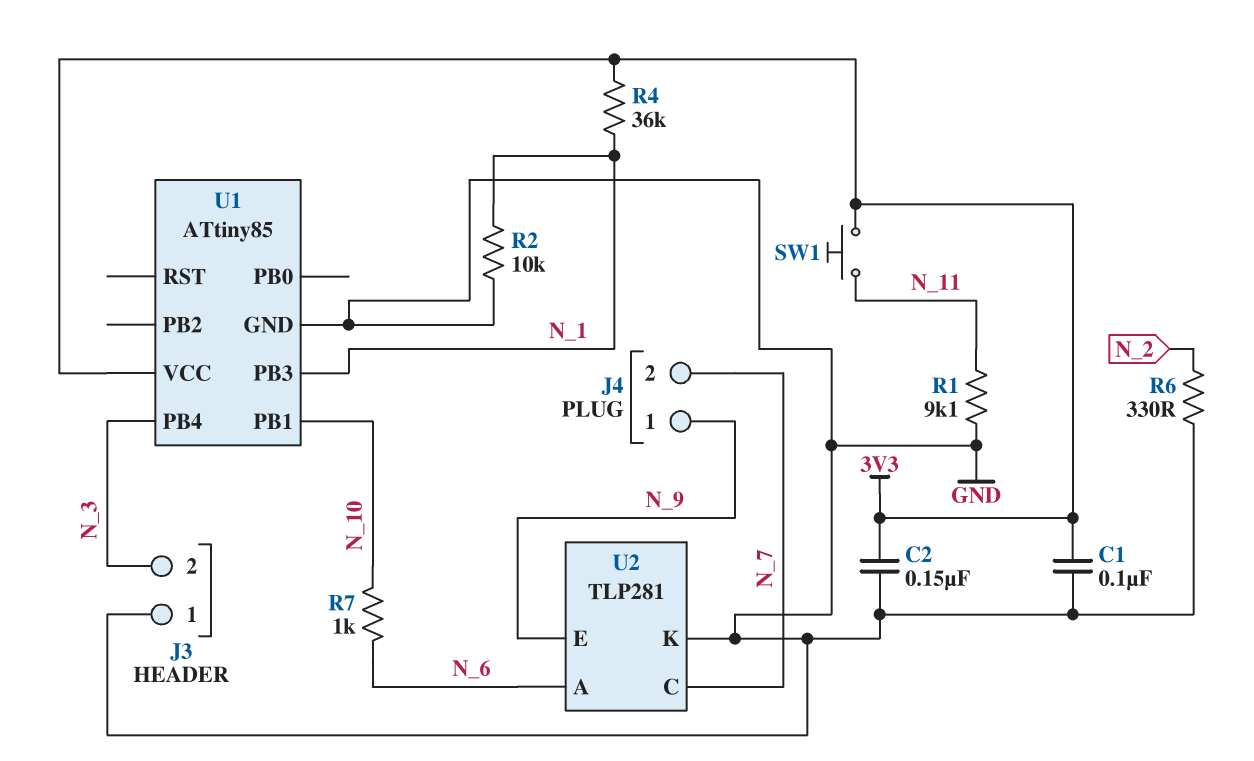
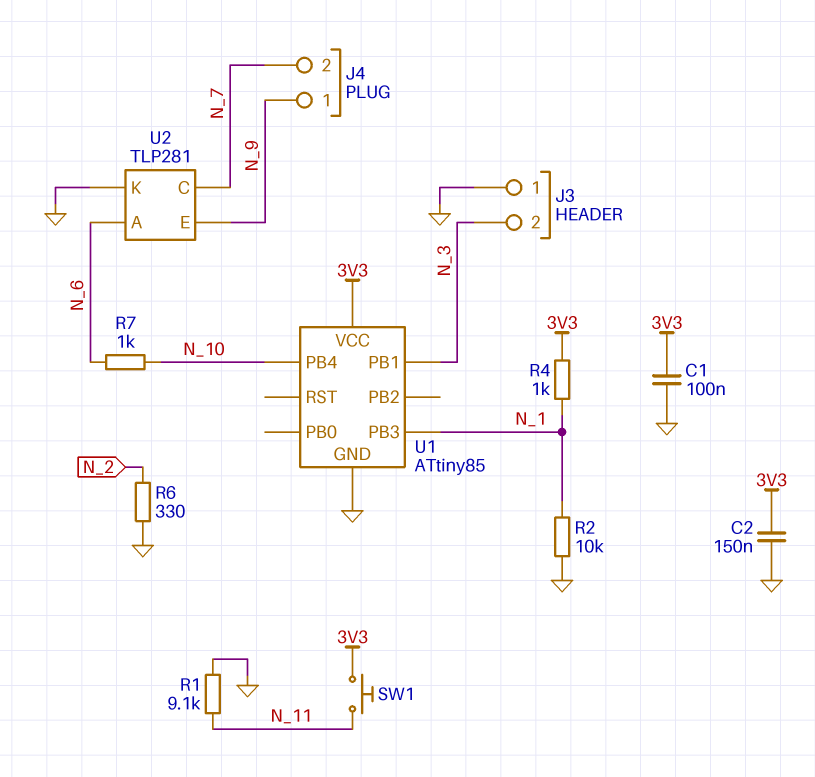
R4: 36k (3V3, N_1) -> 1k (3V3, N_1)
U1 pin PB1: N_10 -> N_3
U1 pin PB4: N_3 -> N_10

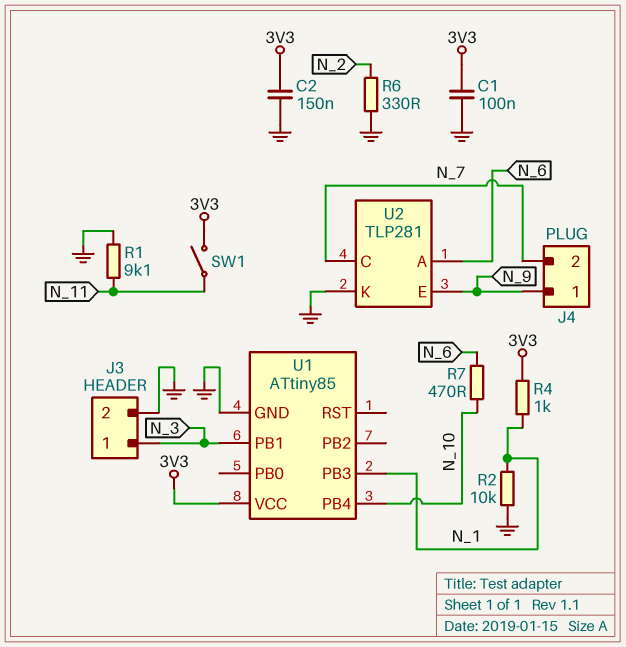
J3 pin 1: GND -> N_3
J3 pin 2: N_3 -> GND
R7: 1k (N_6, N_10) -> 470 (N_6, N_10)
SW1: button (3V3, N_11) -> switch (3V3, N_11)

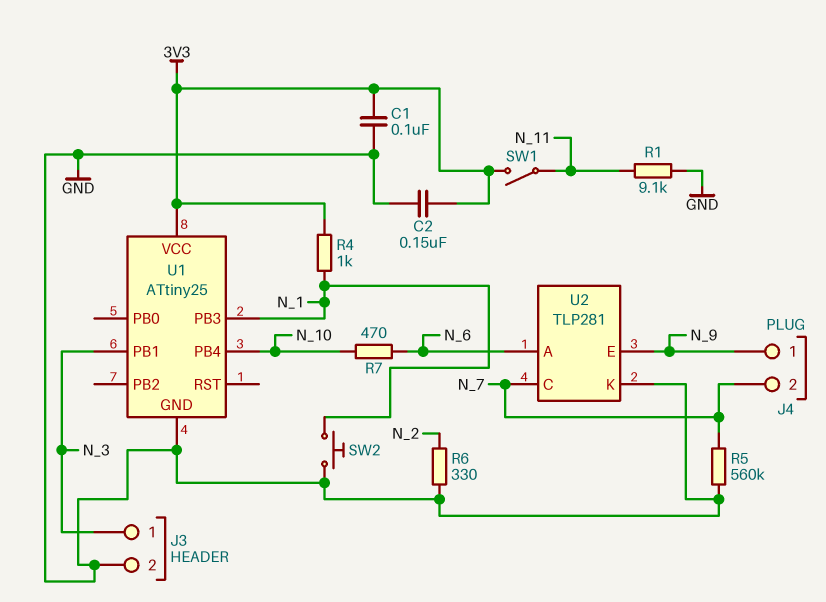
R2: 10k (GND, N_1) -> none
R5: none -> 560k (GND, N_7)
SW2: none -> button (GND, N_1)
U1: ATtiny85 -> ATtiny25

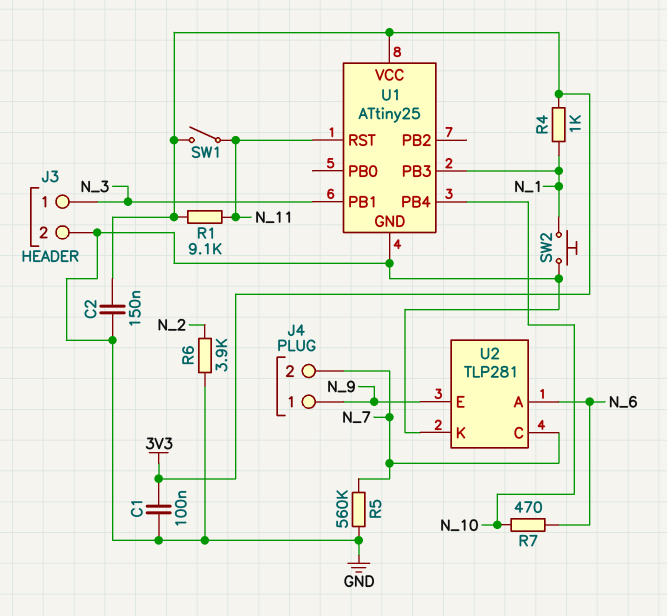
R1: 9.1k (GND, N_11) -> 9.1k (3V3, N_11)
R6: 330 (GND, N_2) -> 3.9k (GND, N_2)
U1 pin RST: none -> N_11

